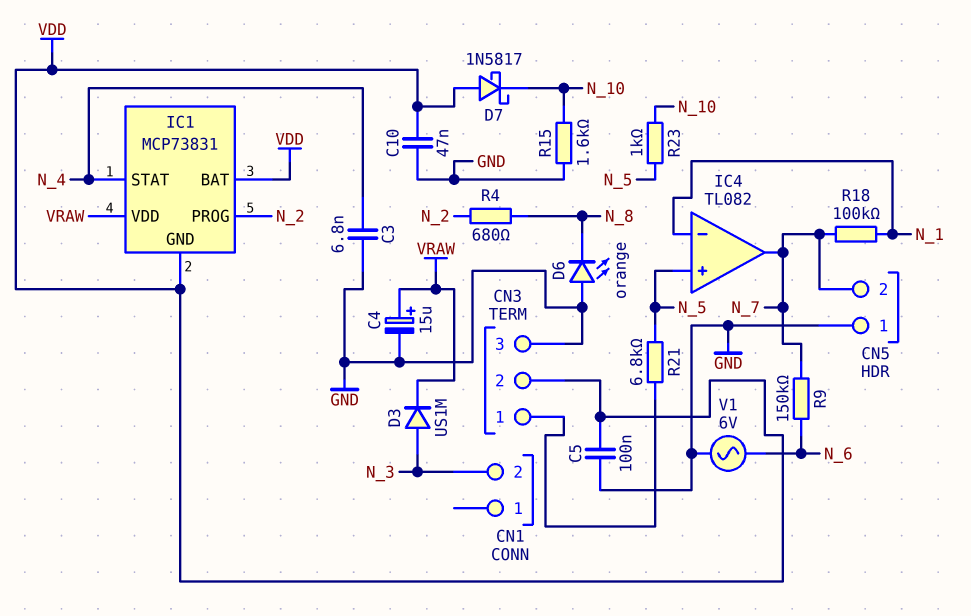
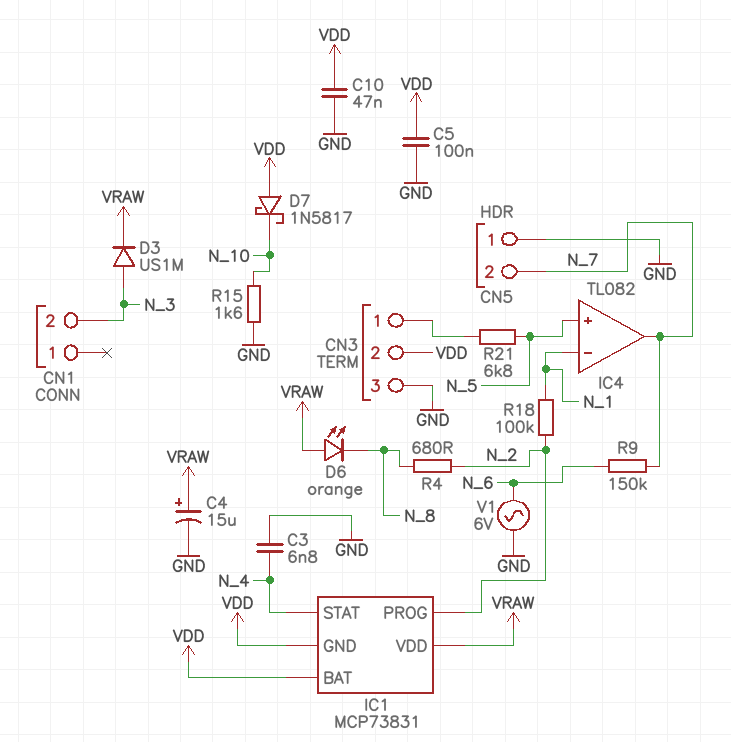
D6: LED orange (A GND, K N_8) -> LED orange (A VRAW, K N_8)
R18: 100k (N_1, N_7) -> 100k (N_1, N_2)
R23: 1k (N_5, N_10) -> none

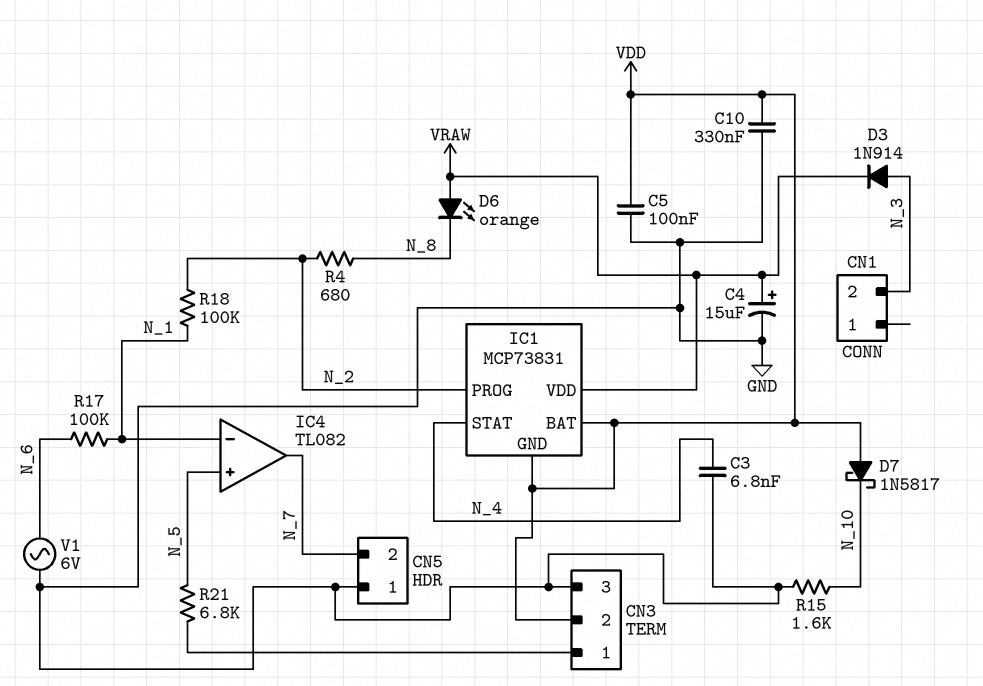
C10: 47nF (GND, VDD) -> 330nF (GND, VDD)
D3: diode US1M (A N_3, K VRAW) -> diode 1N914 (A N_3, K VRAW)
R9: 150k (N_6, N_7) -> none
R17: none -> 100k (N_1, N_6)

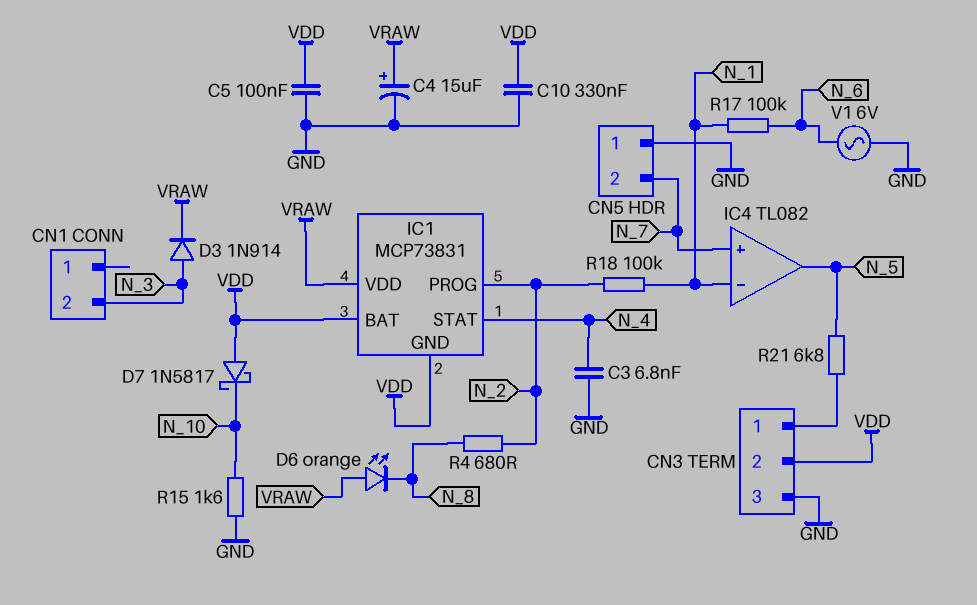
IC4 pin in+: N_5 -> N_7
IC4 pin out: N_7 -> N_5

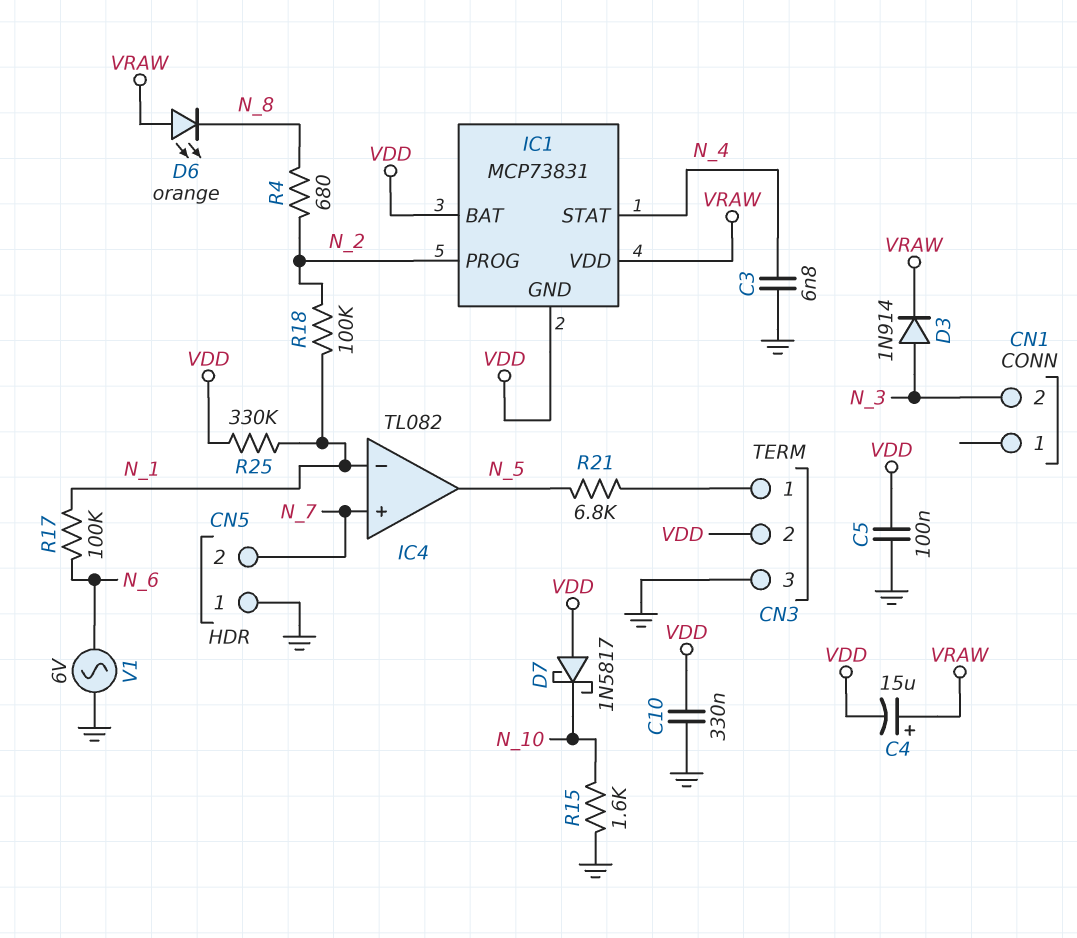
C4: 15uF (plus VRAW, minus GND) -> 15uF (plus VRAW, minus VDD)
R25: none -> 330k (N_1, VDD)

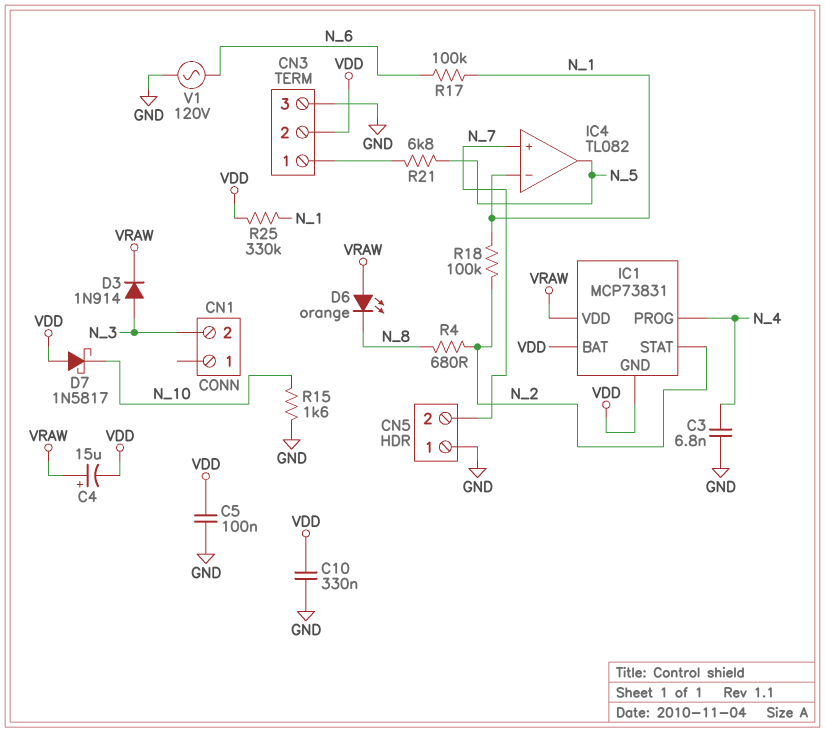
IC1 pin PROG: N_2 -> N_4
IC1 pin STAT: N_4 -> N_2
V1: AC 6V (GND, N_6) -> AC 120V (GND, N_6)

